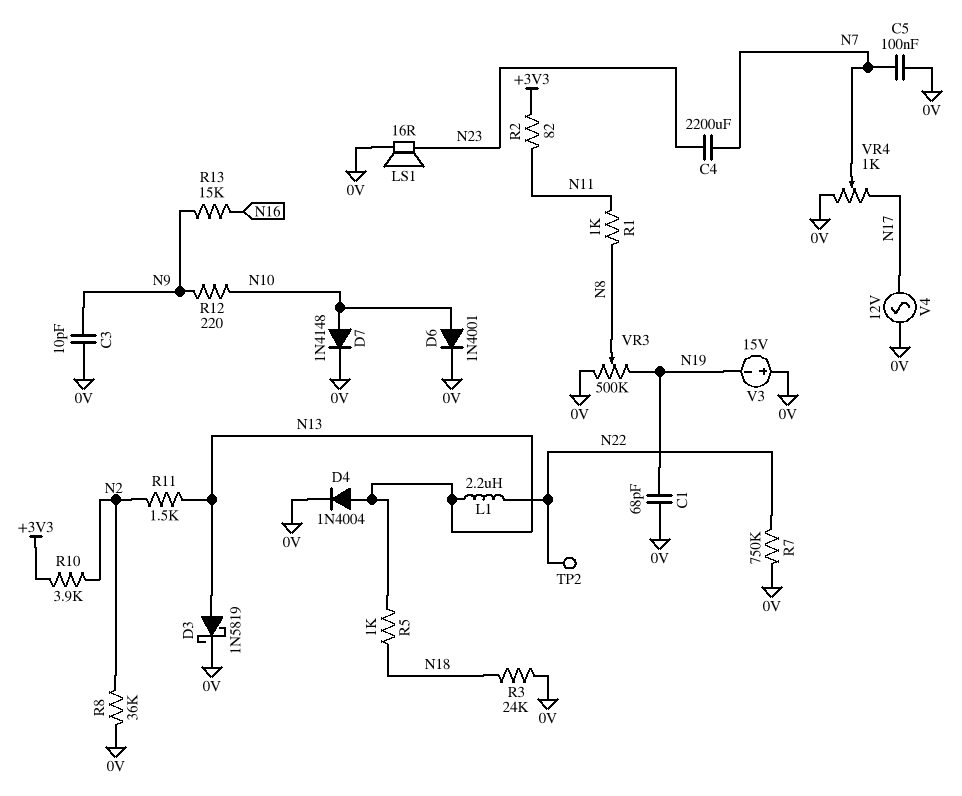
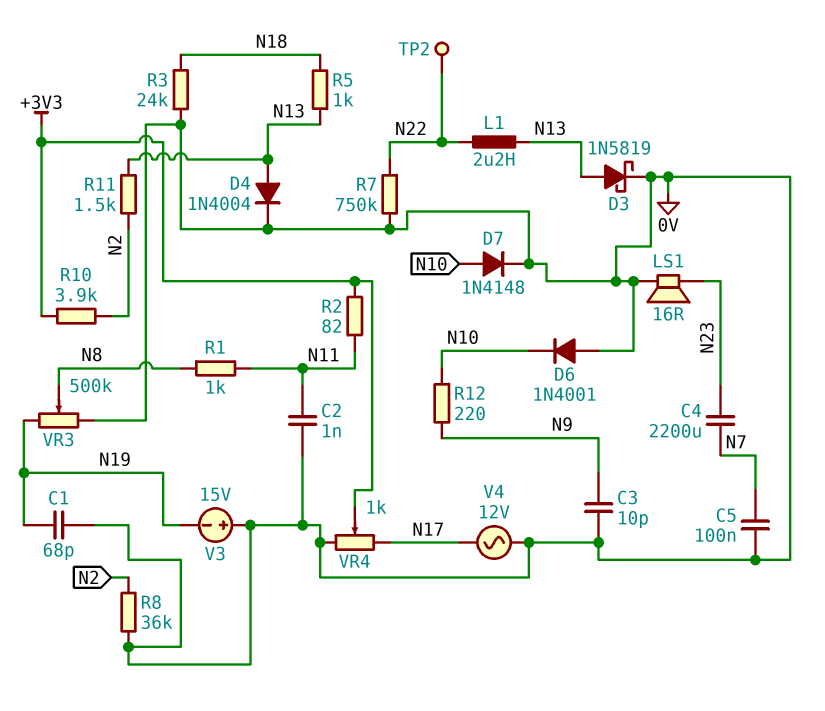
C2: none -> 1nF (0V, N11)
D6: diode 1N4001 (A N10, K 0V) -> diode 1N4001 (A 0V, K N10)
R13: 15k (N9, N16) -> none
VR4: 1k (0V, N17, wiper N7) -> 1k (0V, N17, wiper +3V3)

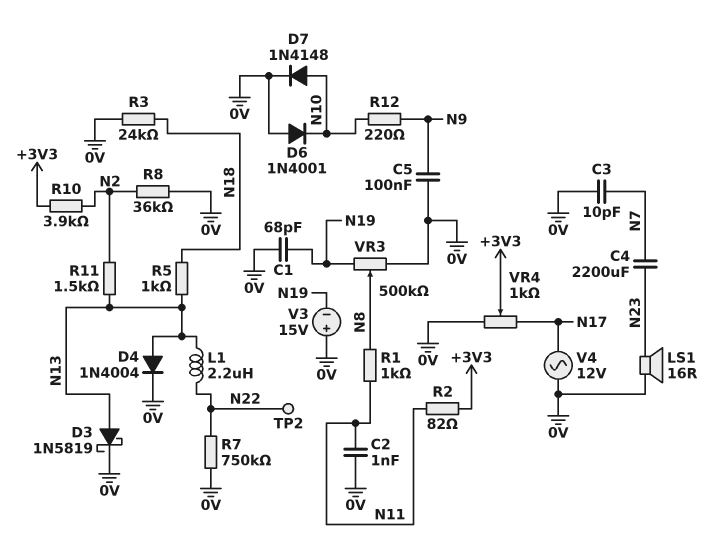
C3: 10pF (0V, N9) -> 10pF (0V, N7)
C5: 100nF (0V, N7) -> 100nF (0V, N9)

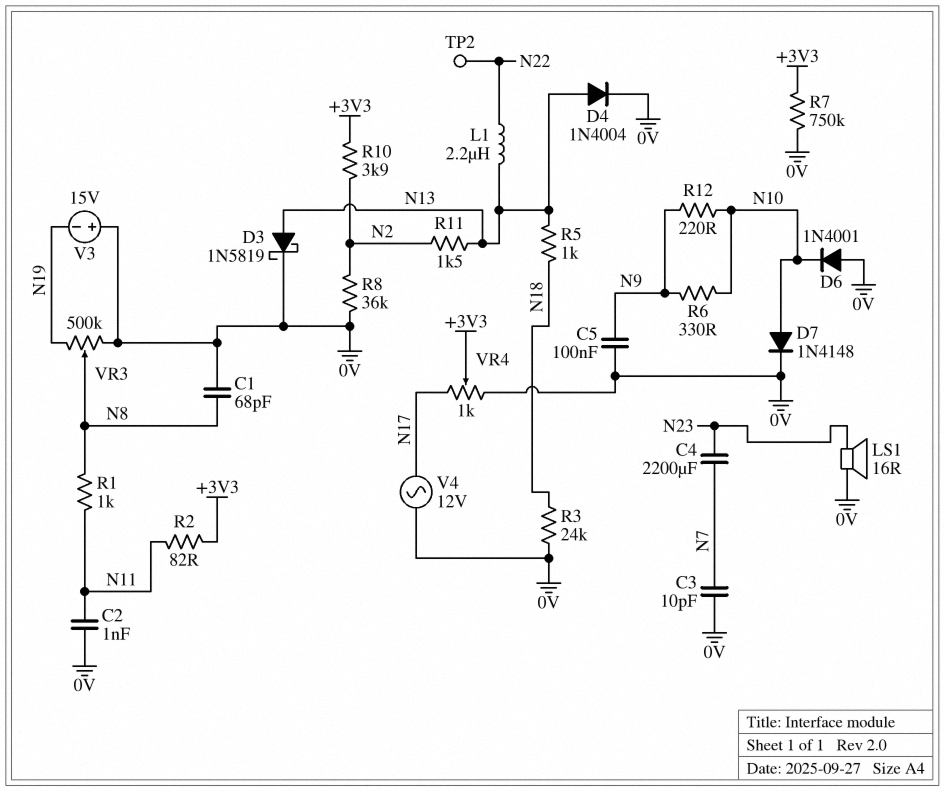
C1: 68pF (0V, N19) -> 68pF (0V, N8)
R6: none -> 330 (N9, N10)
R7: 750k (0V, N22) -> 750k (+3V3, 0V)

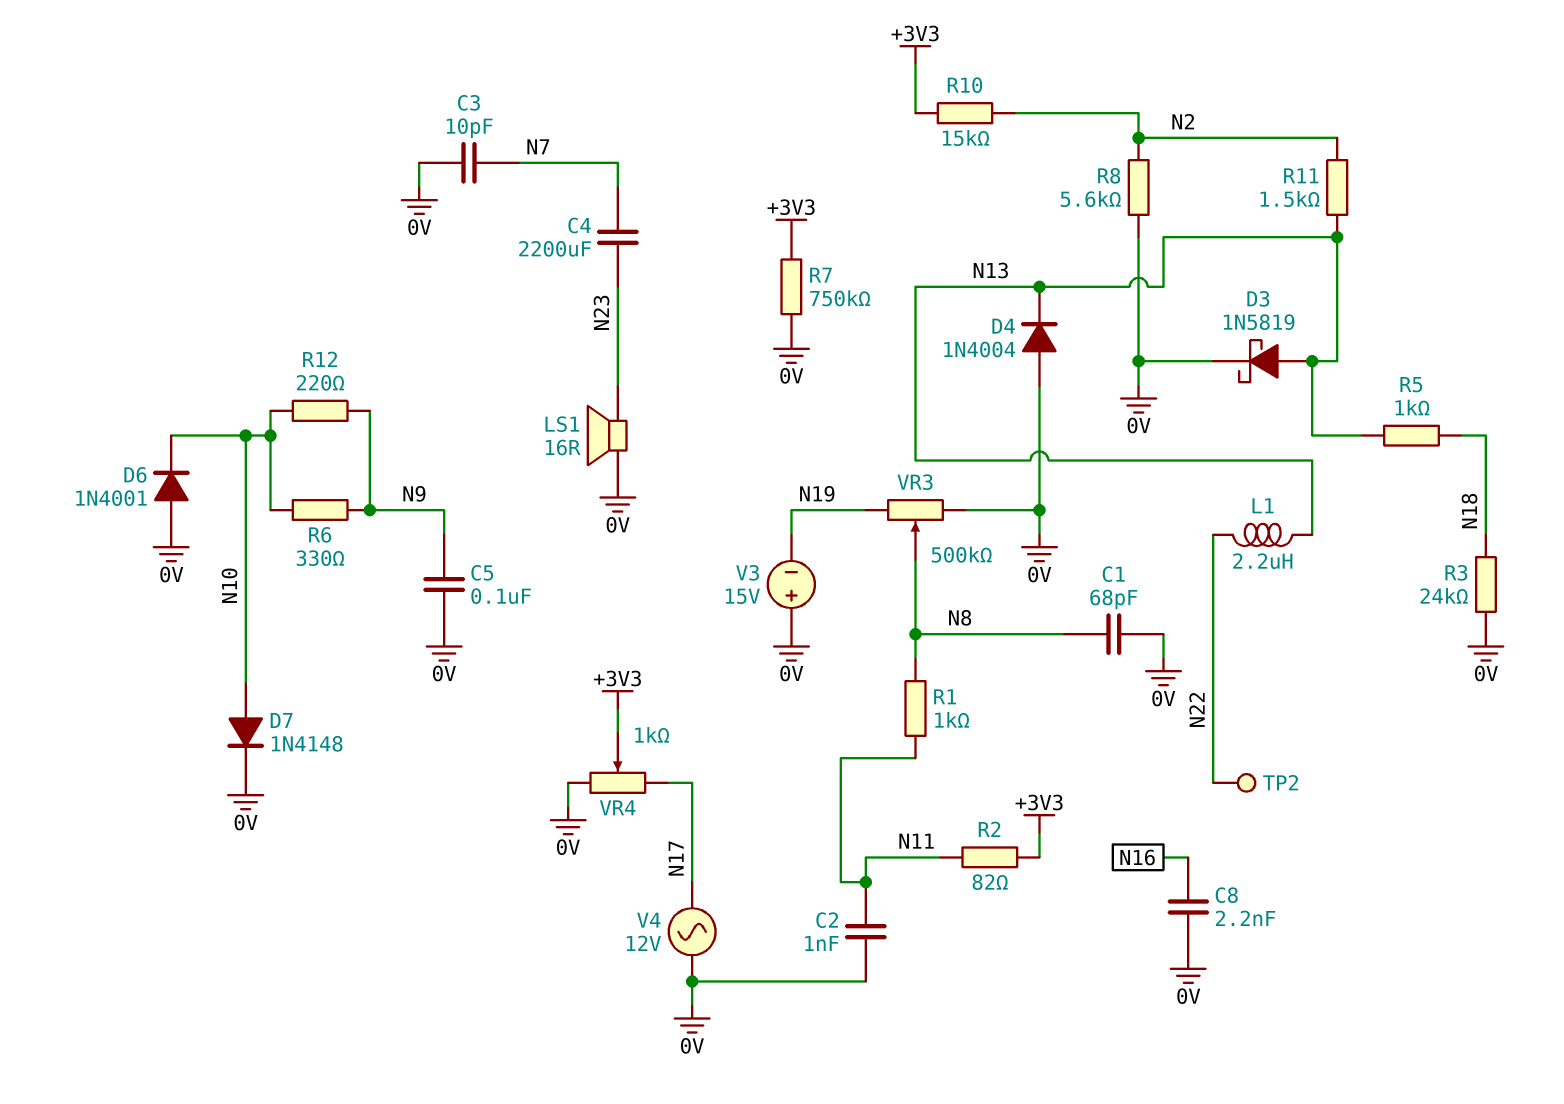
C8: none -> 2.2nF (0V, N16)
D4: diode 1N4004 (A N13, K 0V) -> diode 1N4004 (A 0V, K N13)
R8: 36k (0V, N2) -> 5.6k (0V, N2)
R10: 3.9k (+3V3, N2) -> 15k (+3V3, N2)

